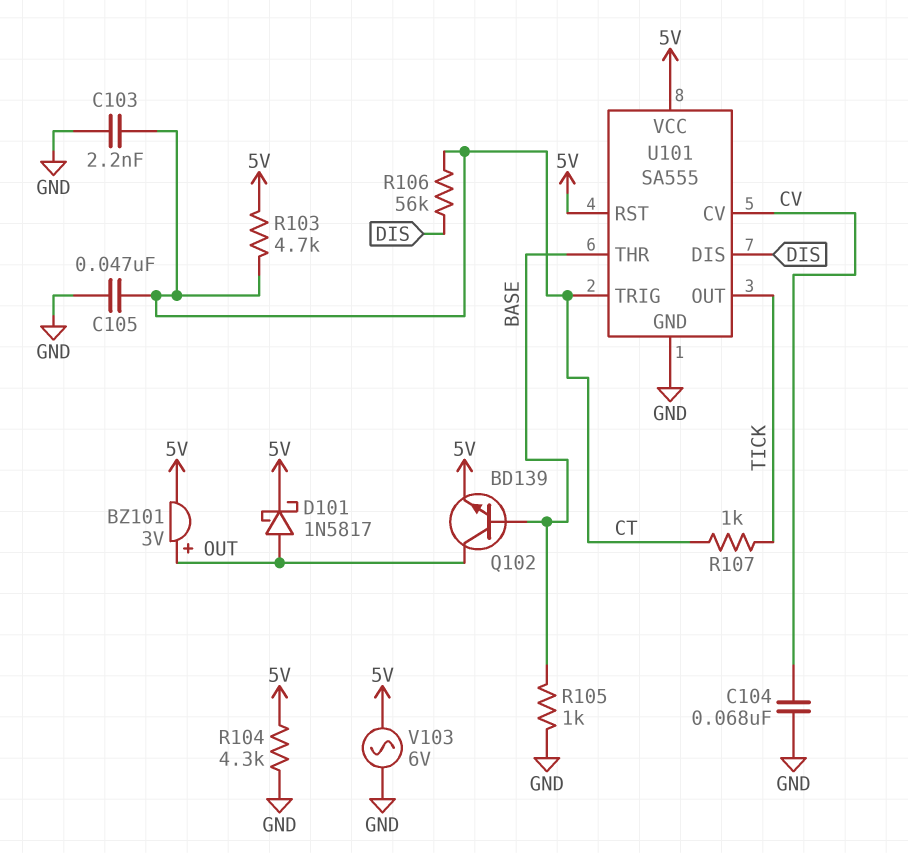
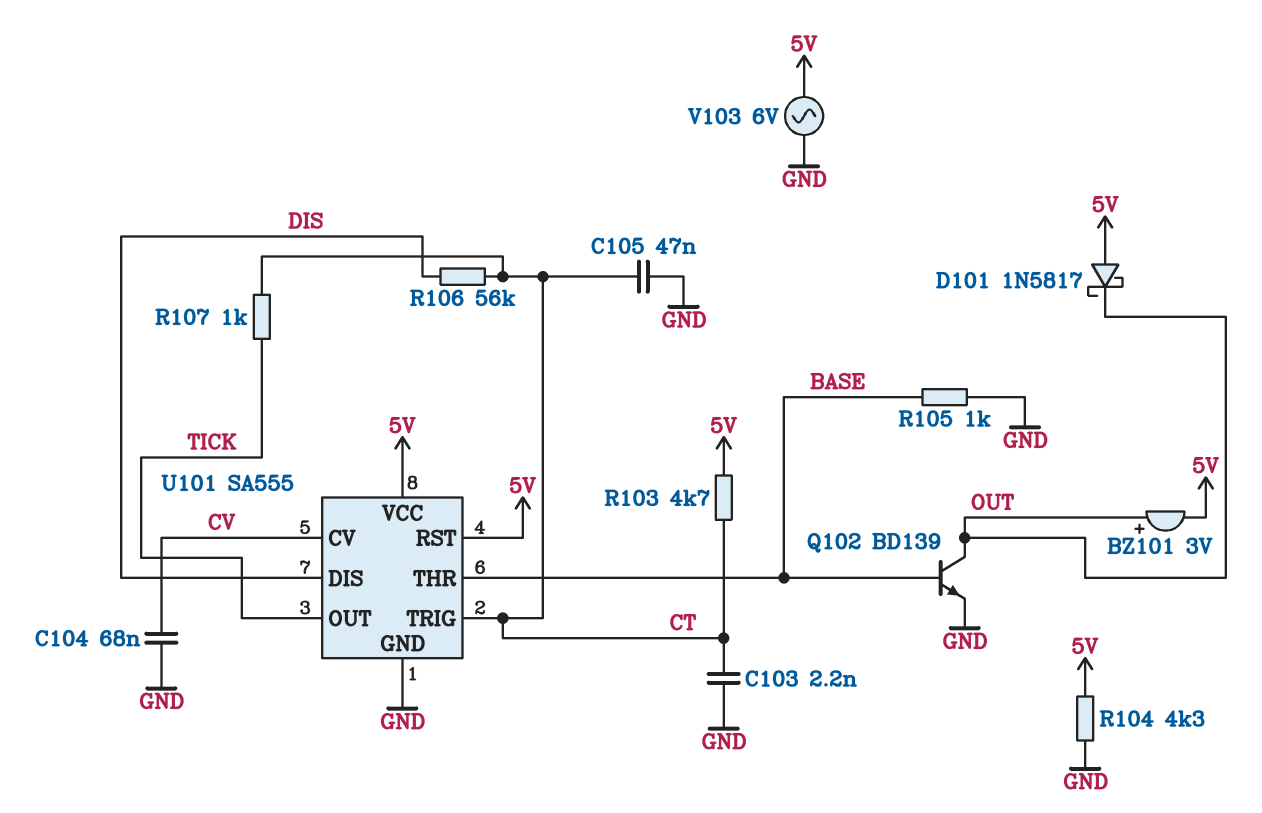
D101: schottky 1N5817 (A OUT, K 5V) -> schottky 1N5817 (A 5V, K OUT)
Q102: NPN BD139 (B BASE, C OUT, E 5V) -> NPN BD139 (B BASE, C OUT, E GND)

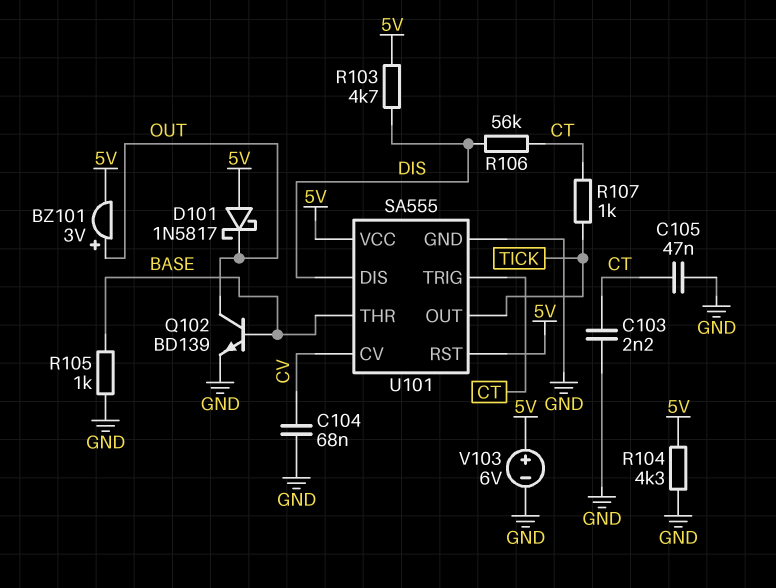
R103: 4.7k (5V, CT) -> 4.7k (5V, DIS)
V103: AC 6V (5V, GND) -> 6V (plus 5V, minus GND)

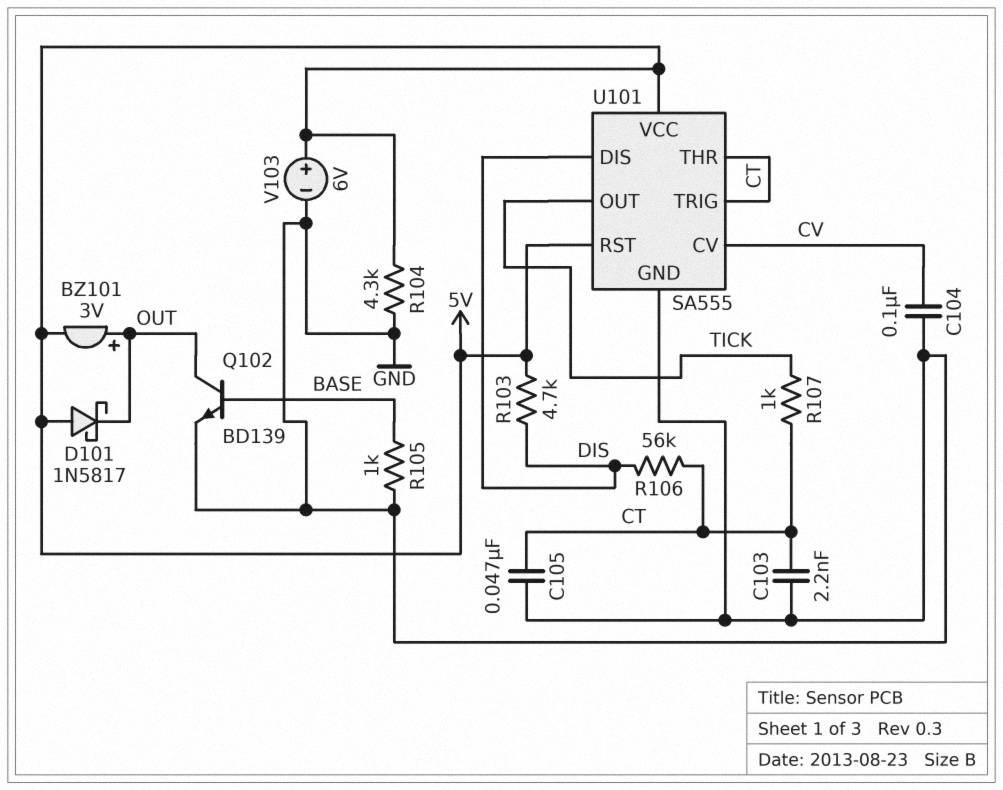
C104: 68nF (CV, GND) -> 100nF (CV, GND)
U101 pin THR: BASE -> CT

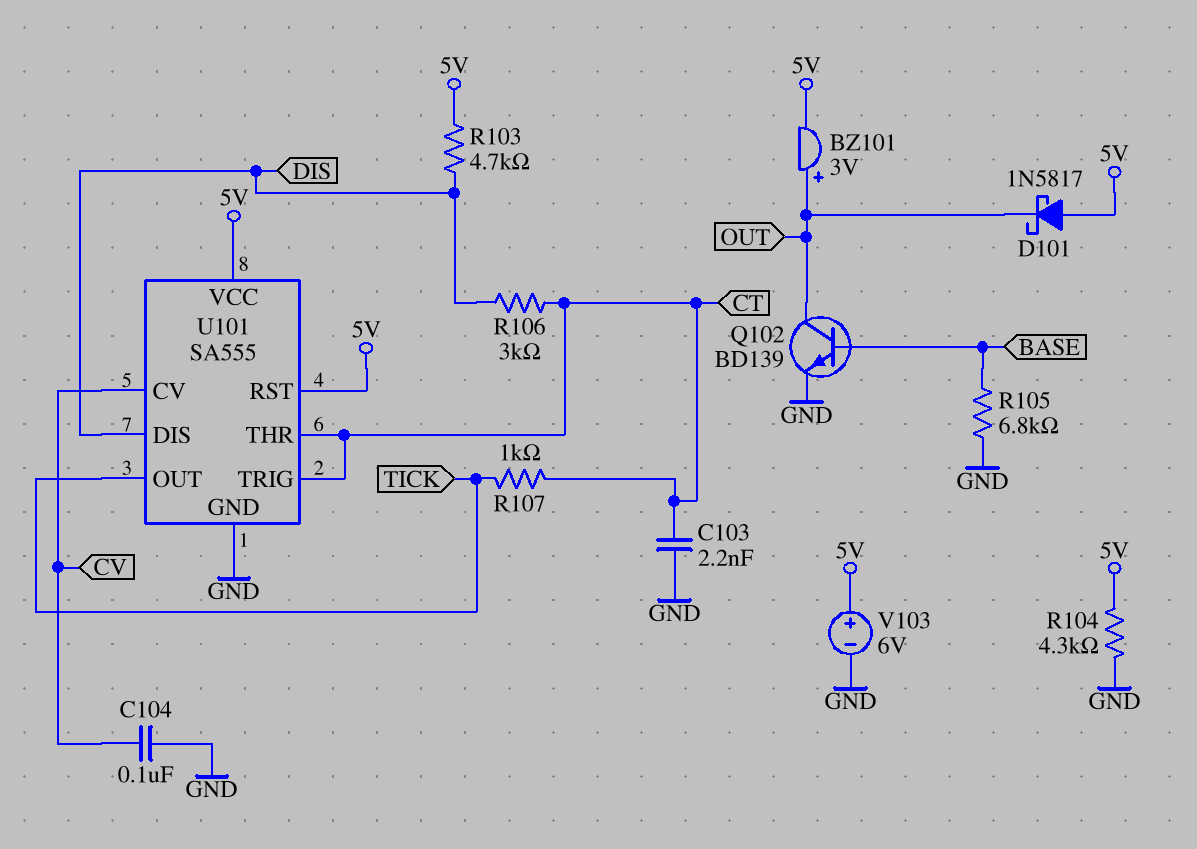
C105: 47nF (CT, GND) -> none
R105: 1k (BASE, GND) -> 6.8k (BASE, GND)
R106: 56k (CT, DIS) -> 3k (CT, DIS)

